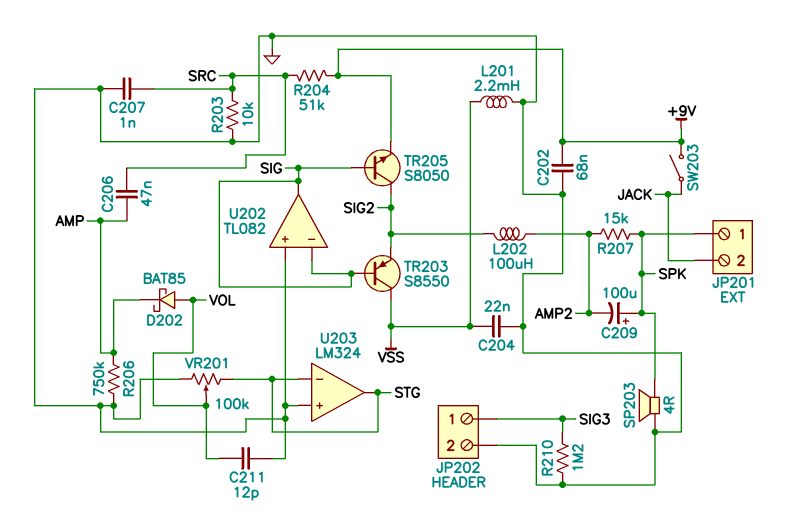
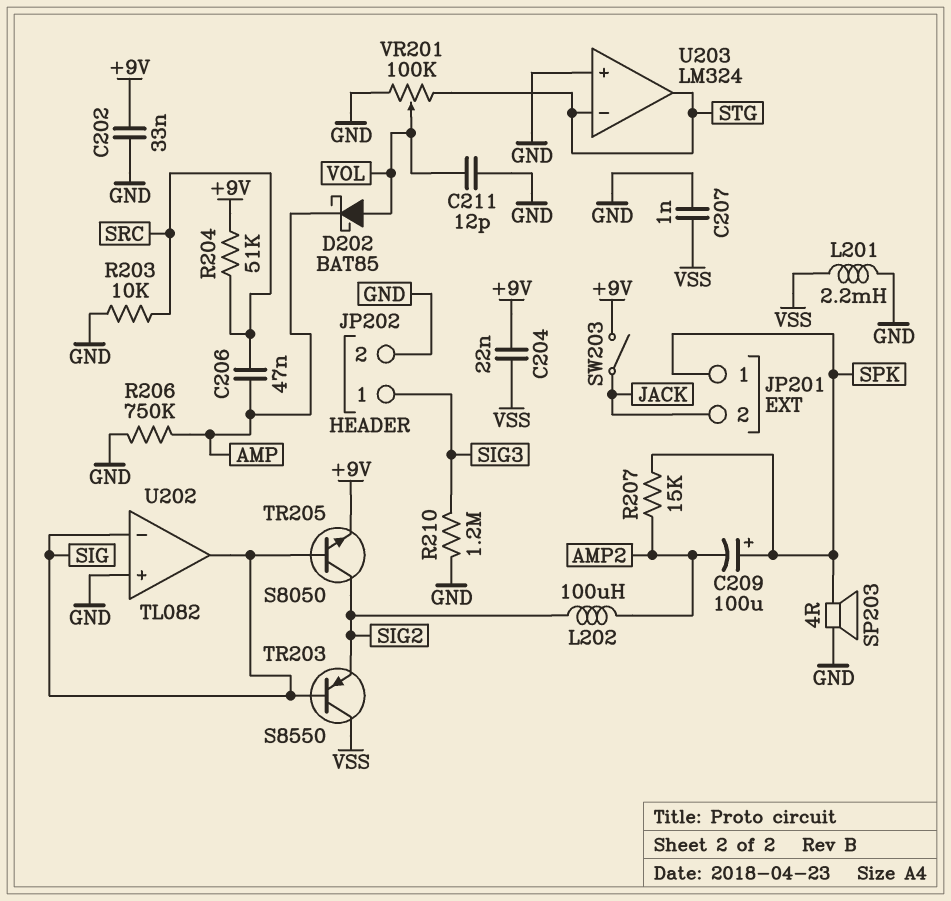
C202: 68nF (+9V, GND) -> 33nF (+9V, GND)
C204: 22nF (GND, VSS) -> 22nF (+9V, VSS)
C207: 1nF (GND, SRC) -> 1nF (GND, VSS)

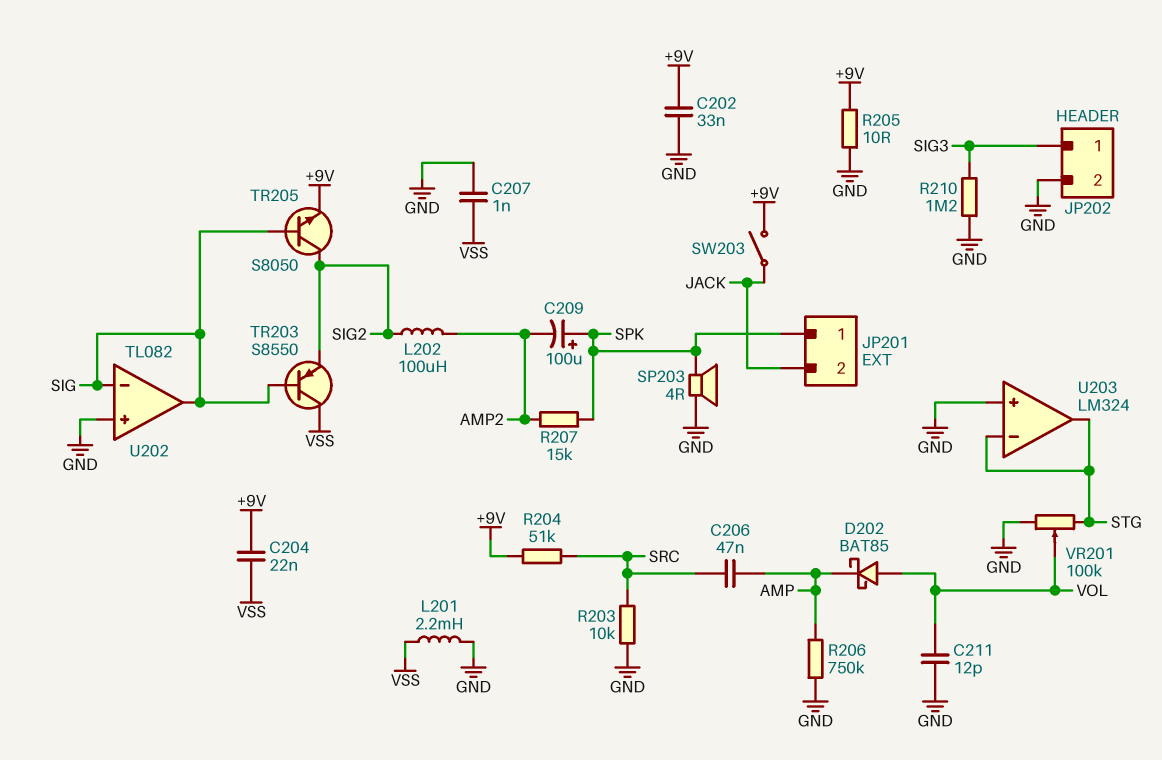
R205: none -> 10 (+9V, GND)

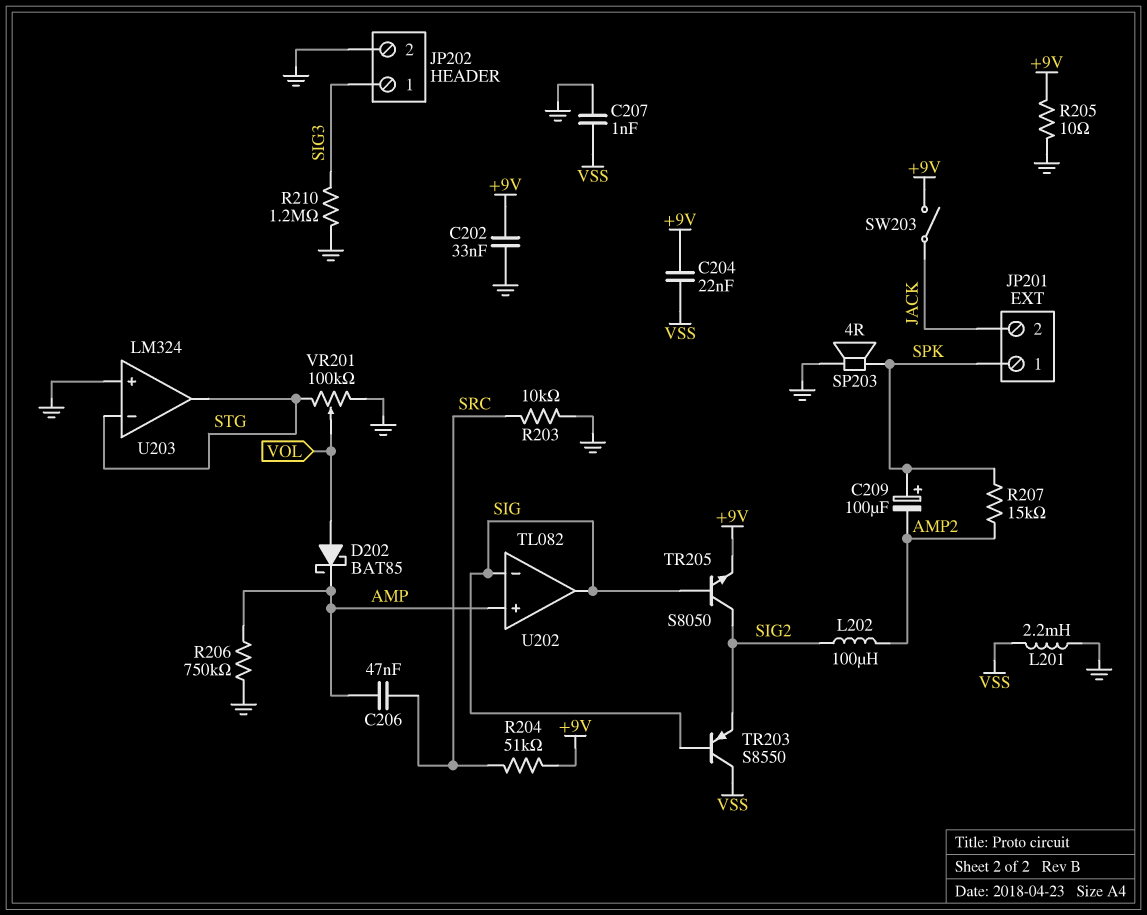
C211: 12pF (GND, VOL) -> none
U202 pin in+: GND -> AMP

